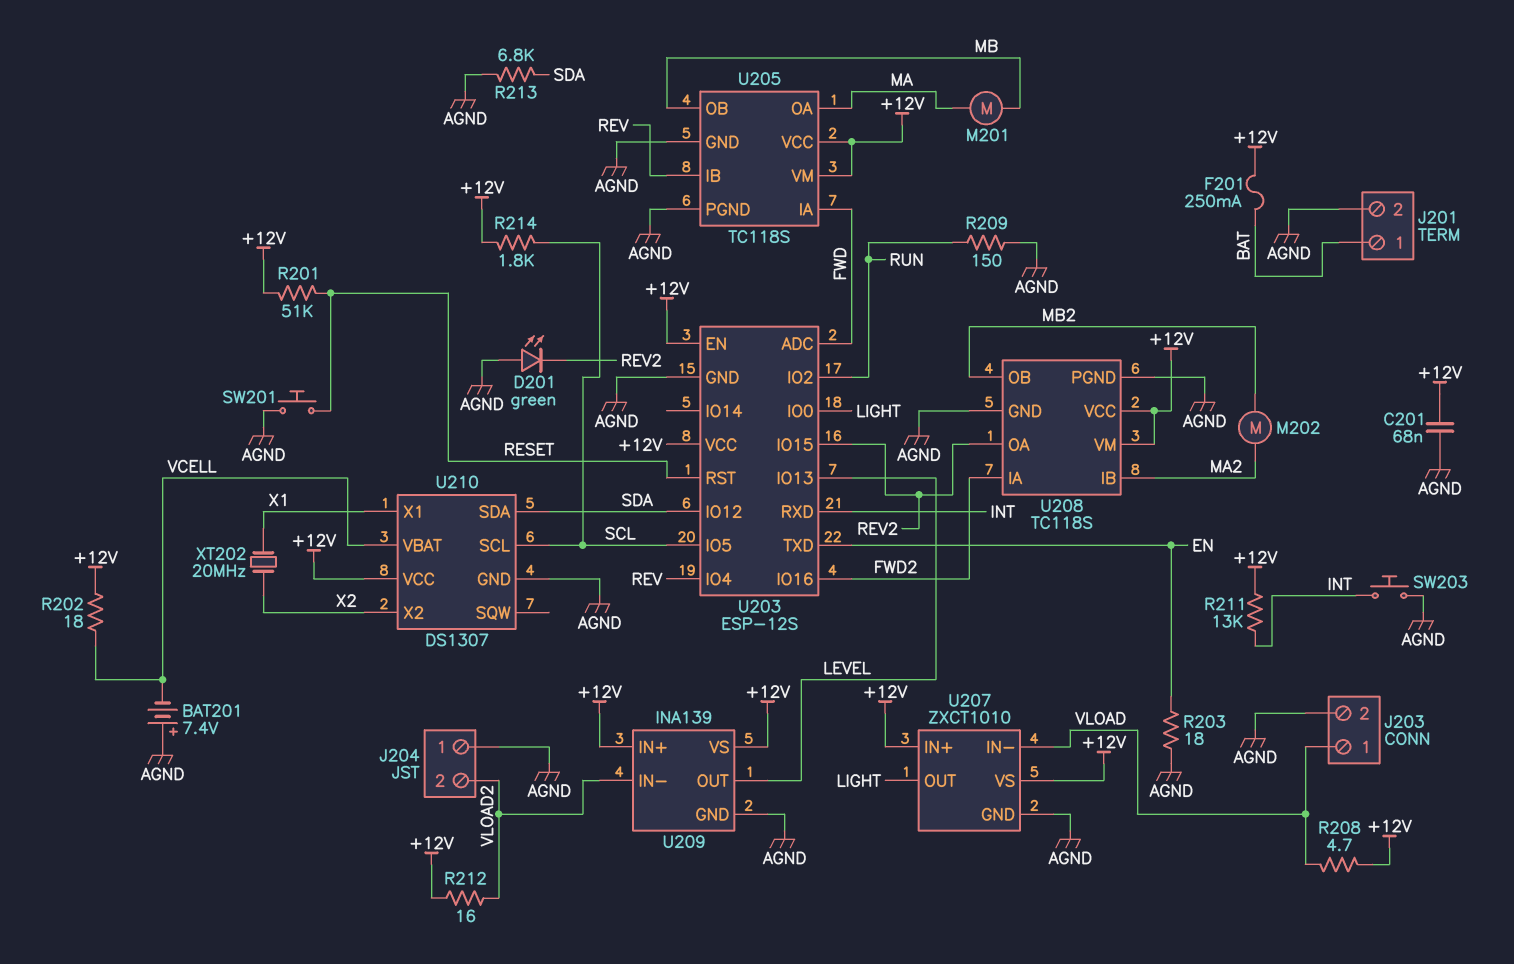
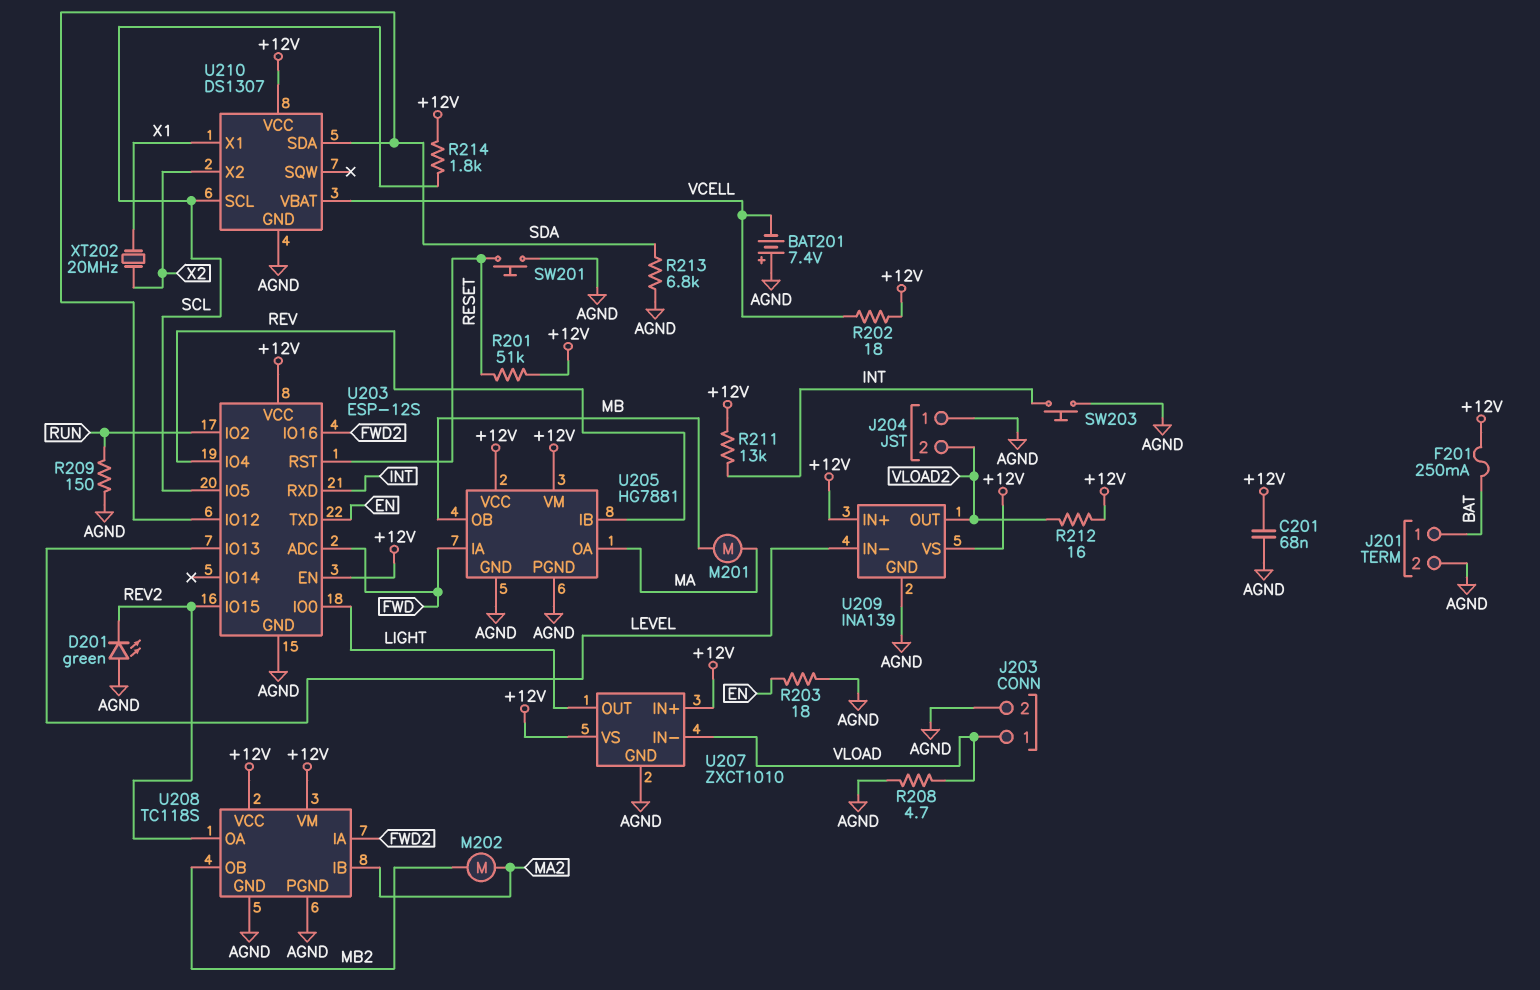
R208: 4.7 (+12V, VLOAD) -> 4.7 (AGND, VLOAD)
U205: TC118S -> HG7881
U209 pin IN-: VLOAD2 -> LEVEL
U209 pin OUT: LEVEL -> VLOAD2

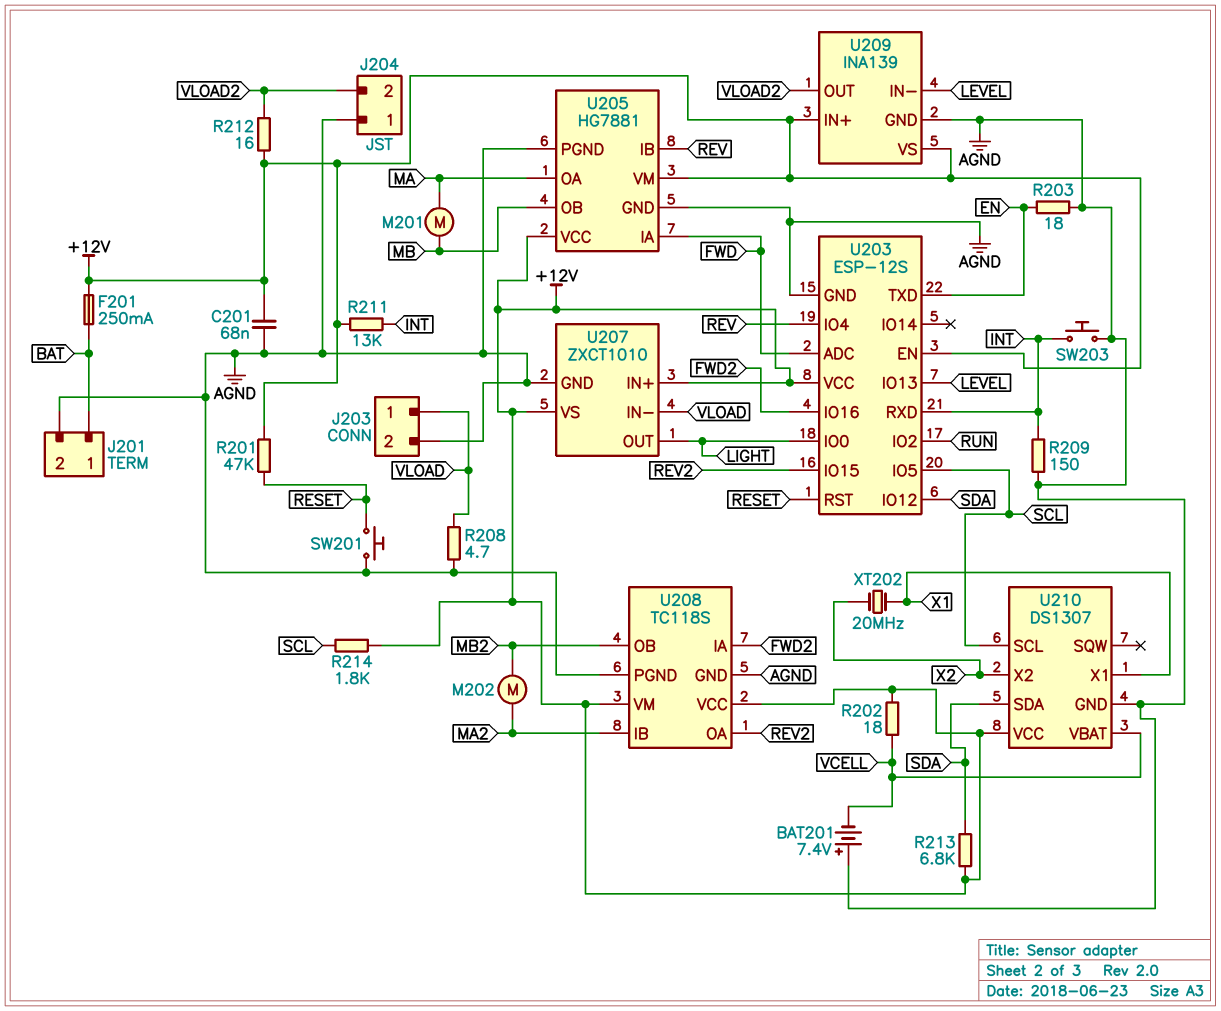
D201: LED green (A AGND, K REV2) -> none
R201: 51k (+12V, RESET) -> 47k (+12V, RESET)
R209: 150 (AGND, RUN) -> 150 (AGND, INT)
R213: 6.8k (AGND, SDA) -> 6.8k (+12V, SDA)

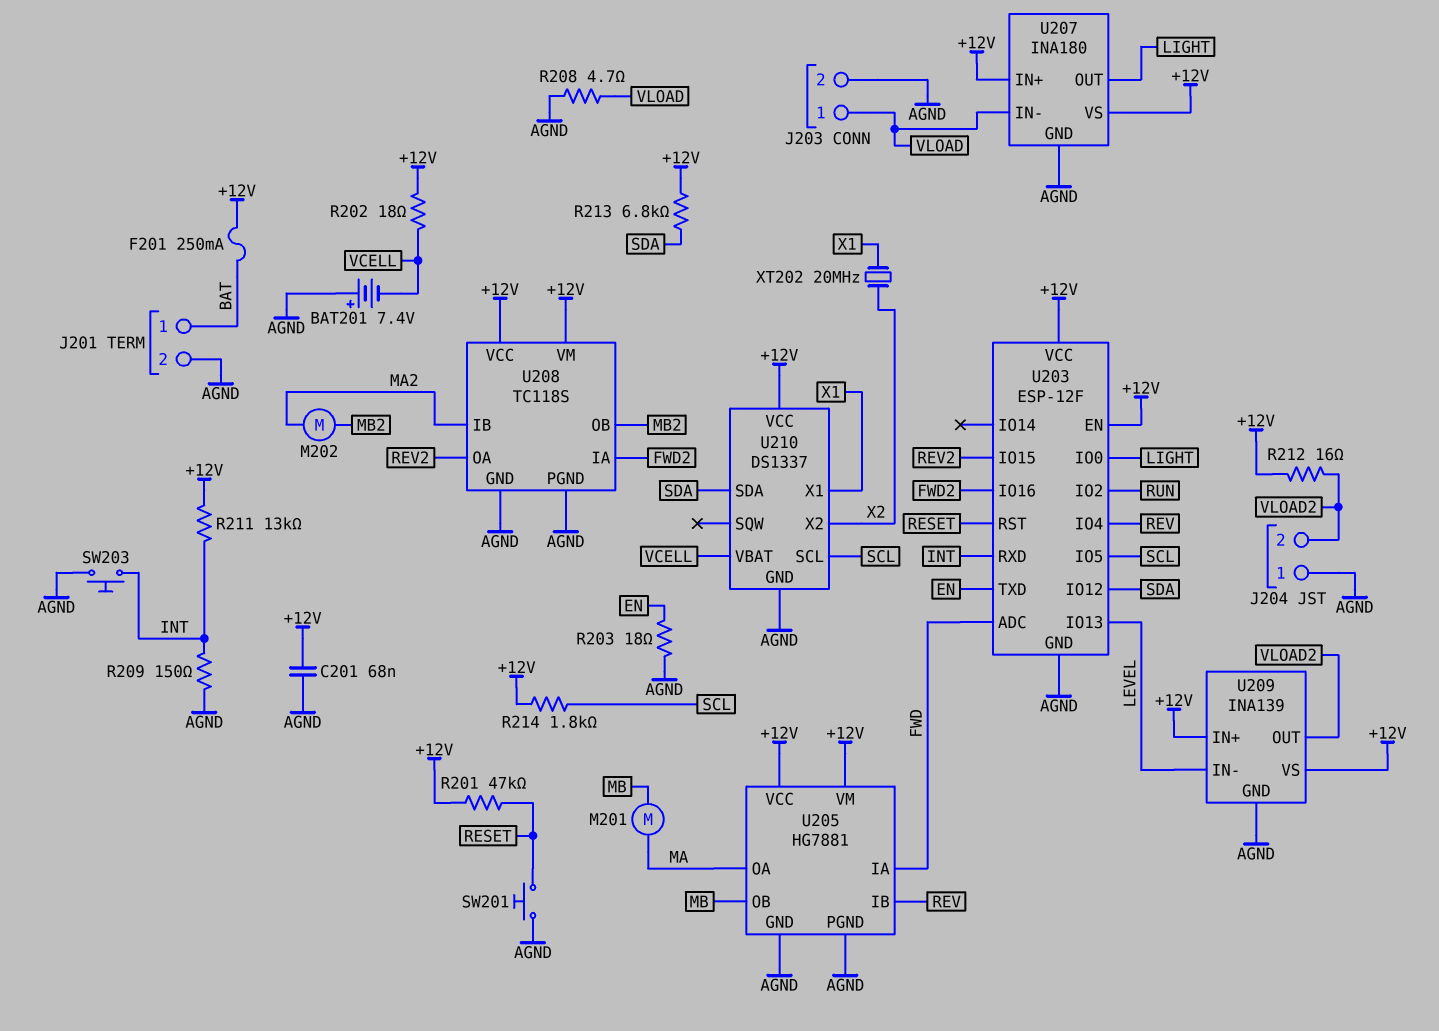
U203: ESP-12S -> ESP-12F
U207: ZXCT1010 -> INA180
U210: DS1307 -> DS1337

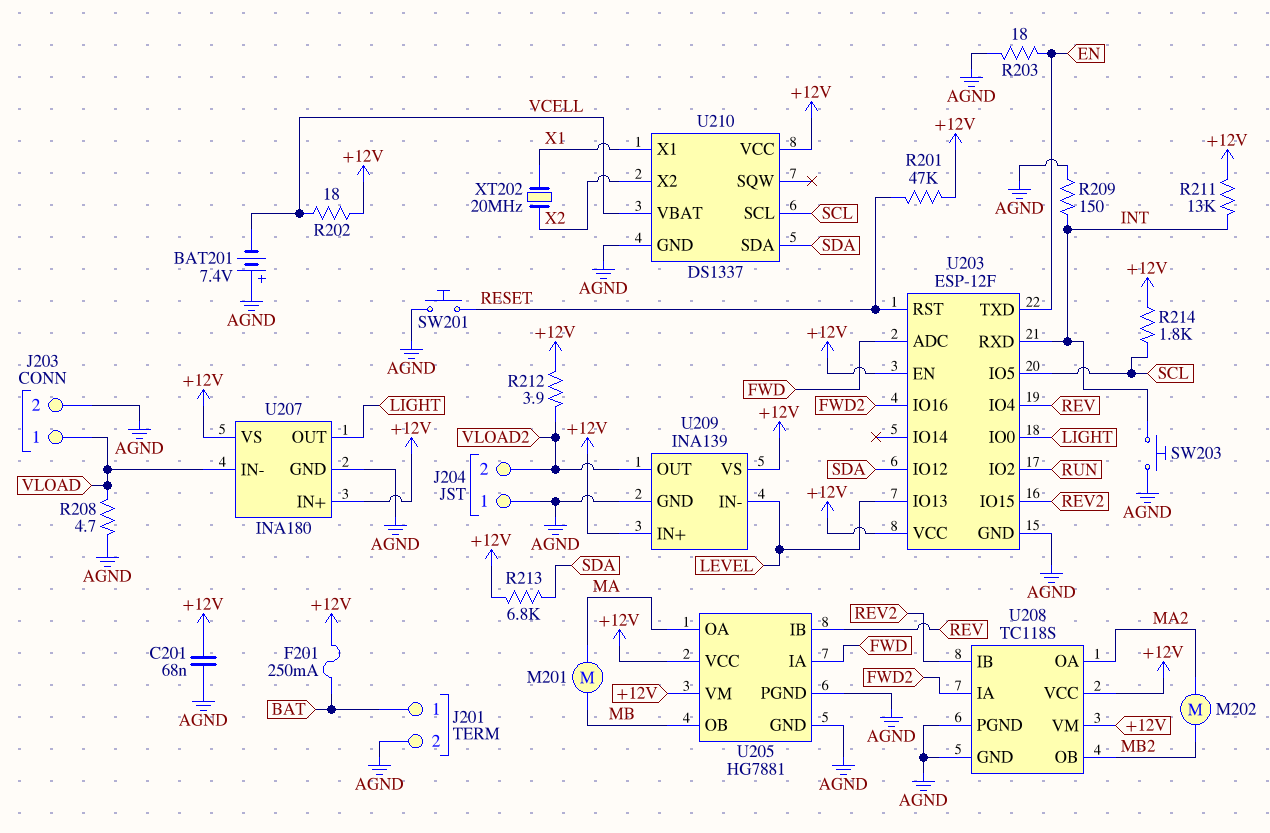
R212: 16 (+12V, VLOAD2) -> 3.9 (+12V, VLOAD2)
U208 pin IB: MA2 -> REV2
U208 pin OA: REV2 -> MA2

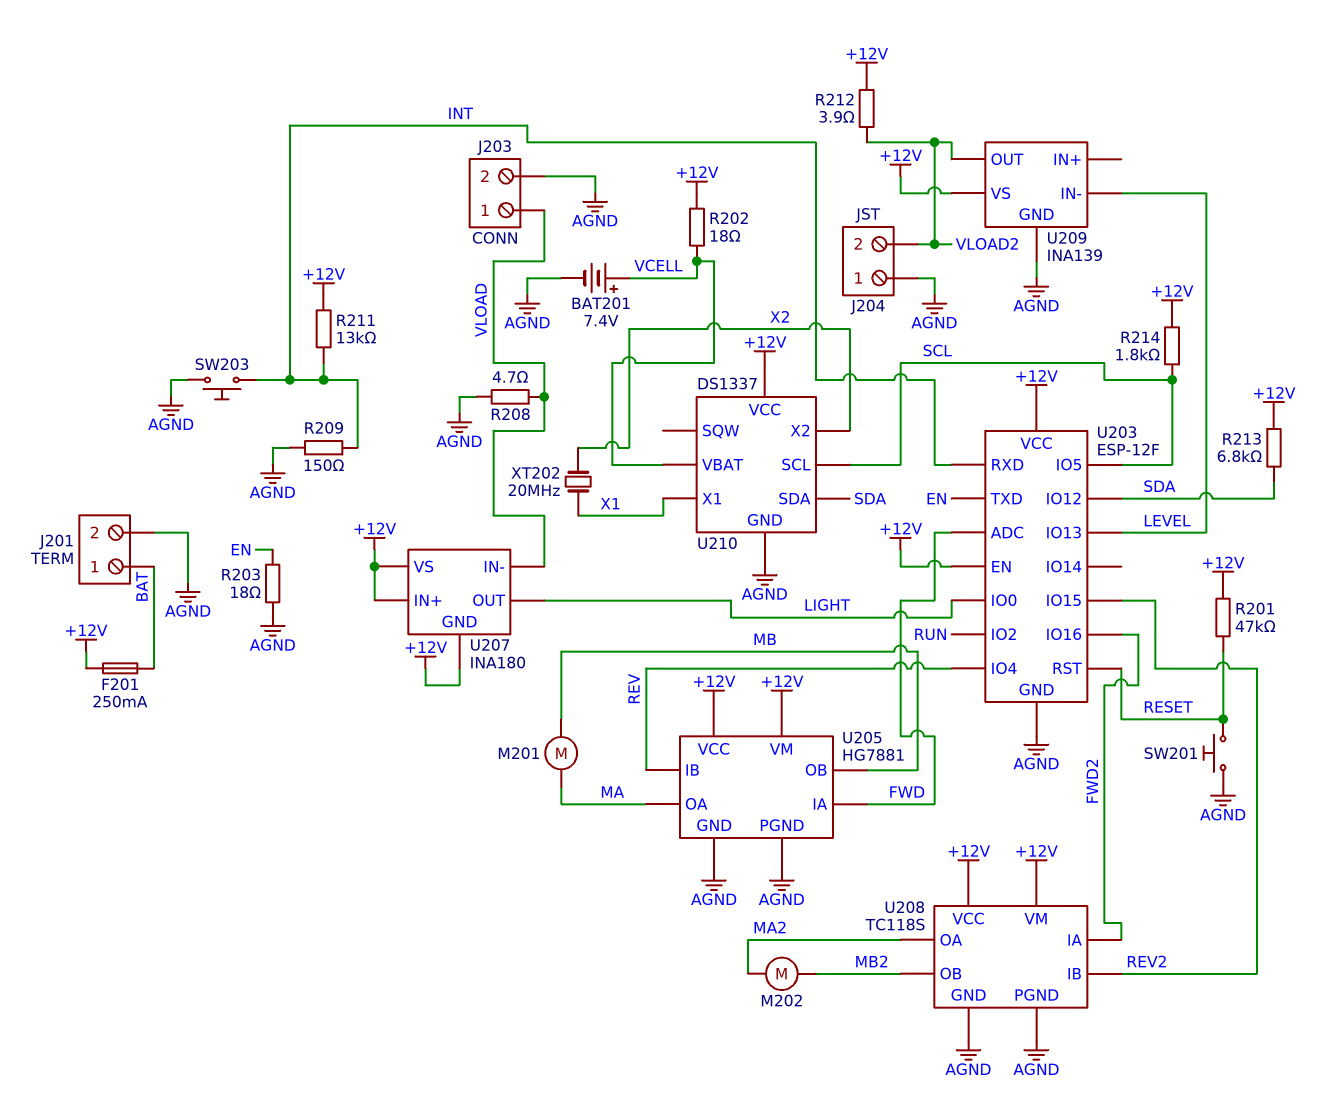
BAT201: 7.4V (plus AGND, minus VCELL) -> 7.4V (plus VCELL, minus AGND)
C201: 68nF (+12V, AGND) -> none
U207 pin GND: AGND -> +12V
U209 pin IN+: +12V -> none

